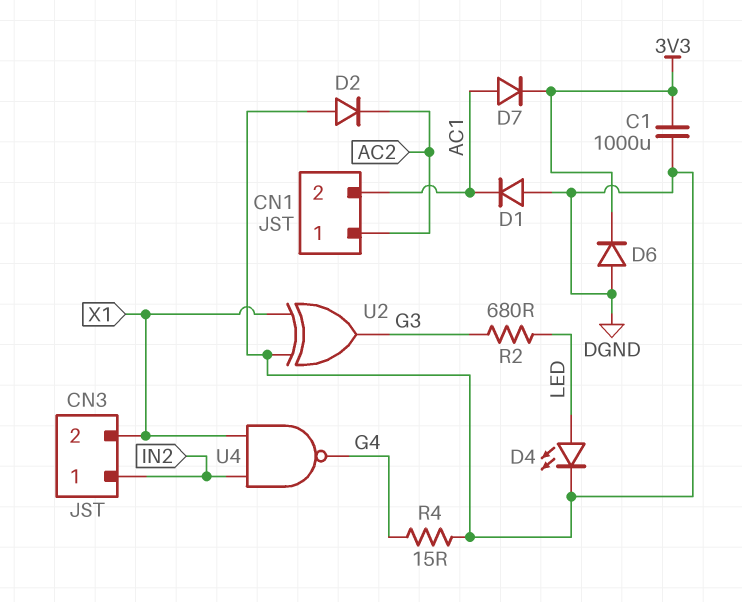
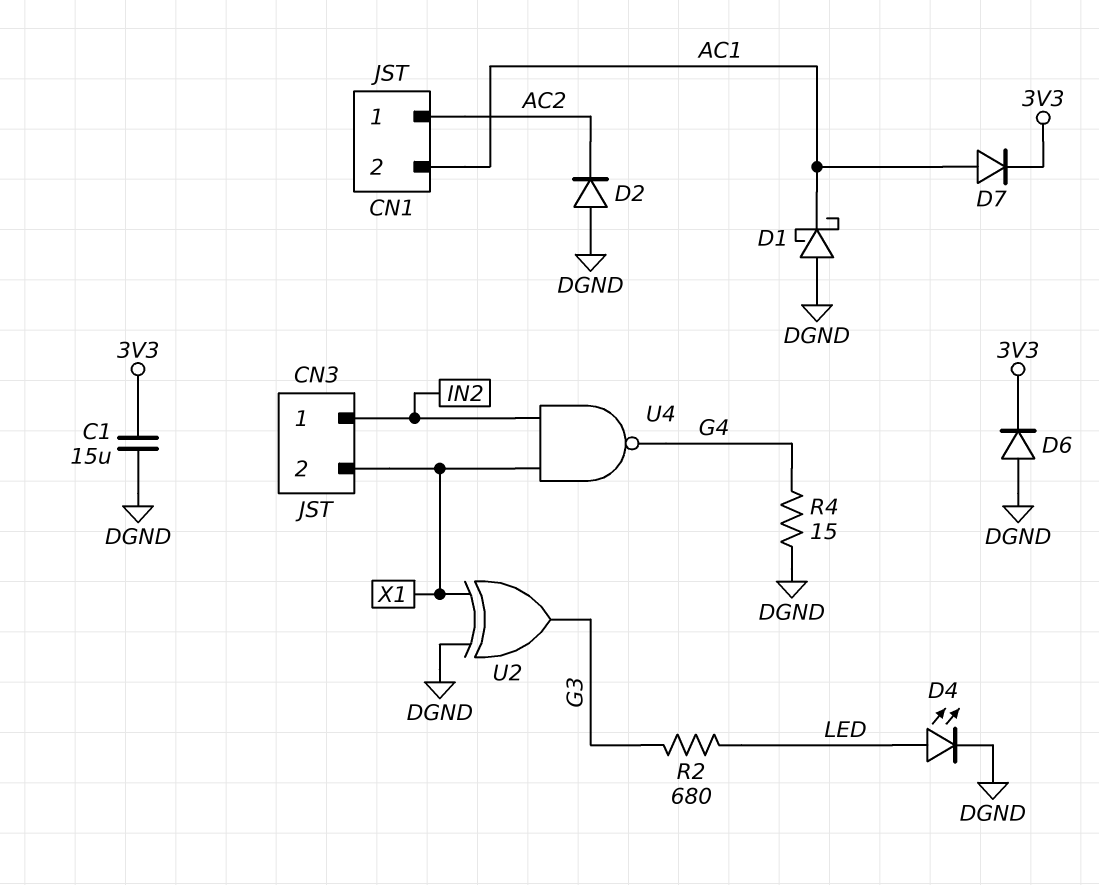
C1: 1000uF (3V3, DGND) -> 15uF (3V3, DGND)
D1: diode (A DGND, K AC1) -> schottky (A DGND, K AC1)

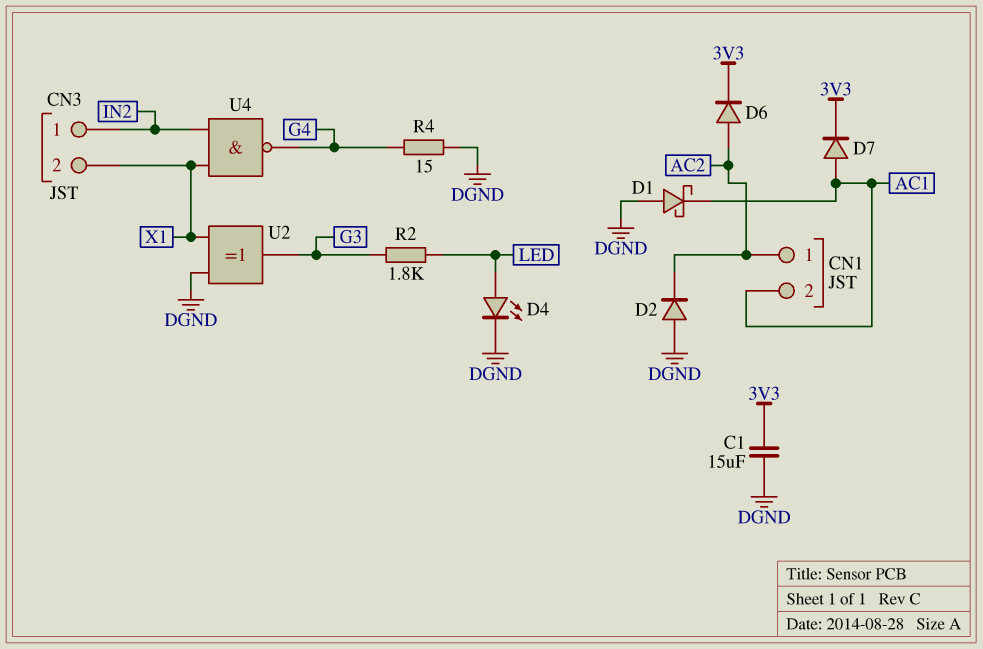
D6: diode (A DGND, K 3V3) -> diode (A AC2, K 3V3)
R2: 680 (G3, LED) -> 1.8k (G3, LED)

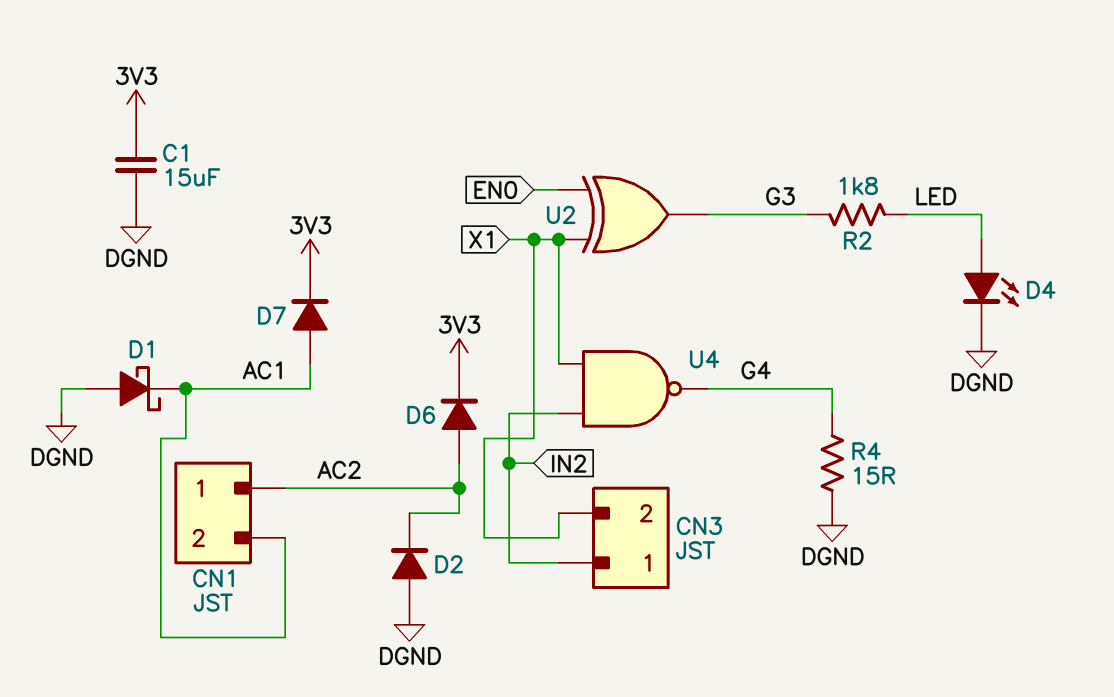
U2: XOR (in DGND, in X1, out G3) -> XOR (in EN0, in X1, out G3)

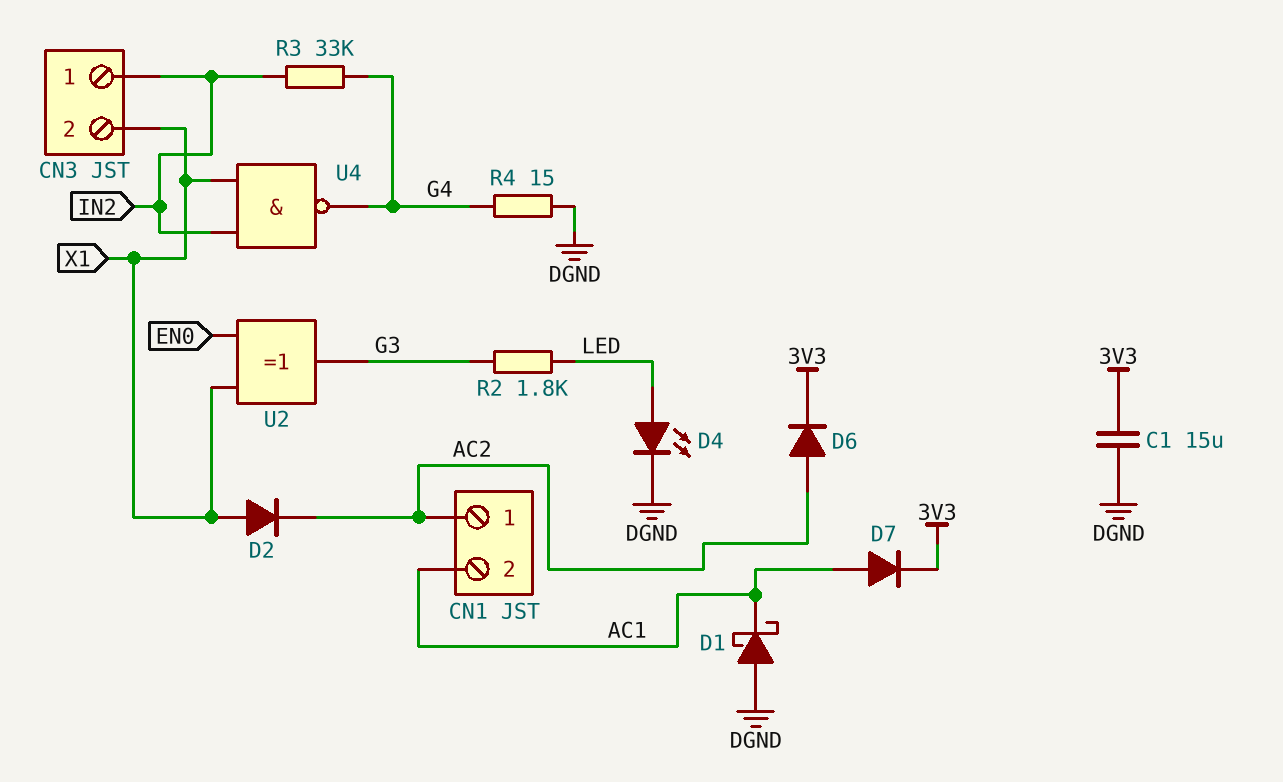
D2: diode (A DGND, K AC2) -> diode (A X1, K AC2)
R3: none -> 33k (G4, IN2)

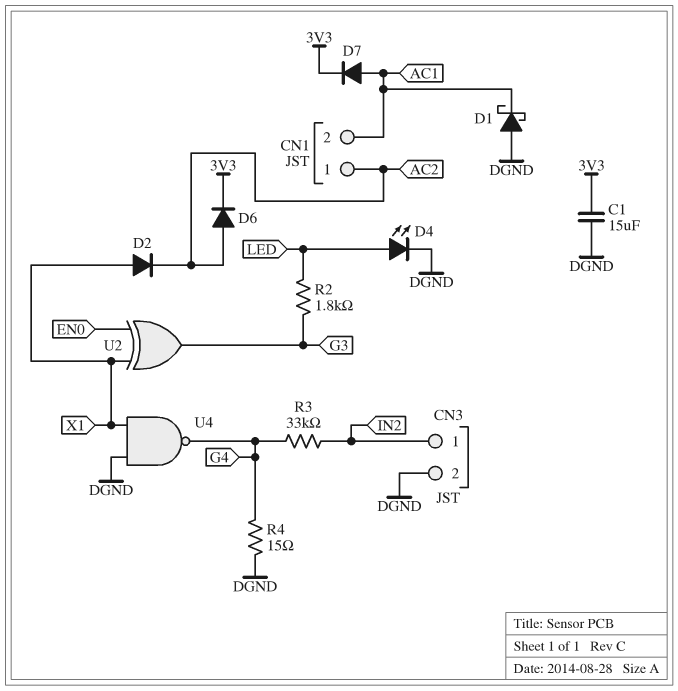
CN3 pin 2: X1 -> DGND
U4: NAND (in IN2, in X1, out G4) -> NAND (in DGND, in X1, out G4)

